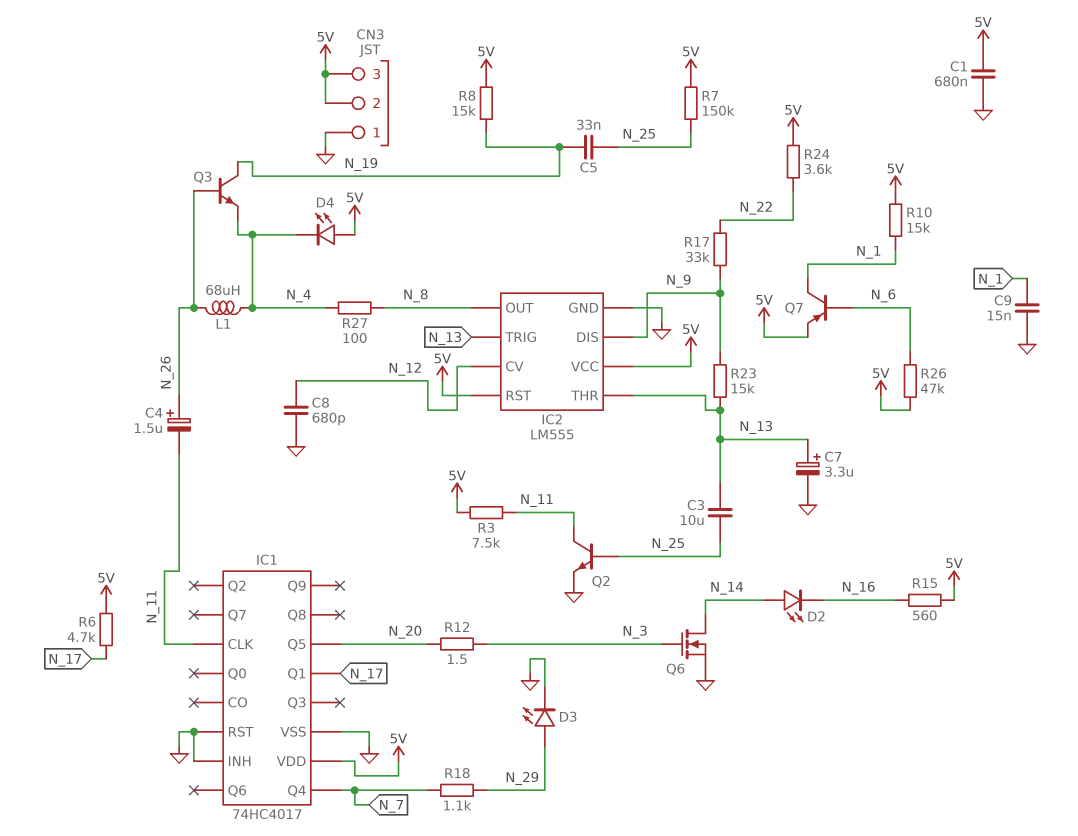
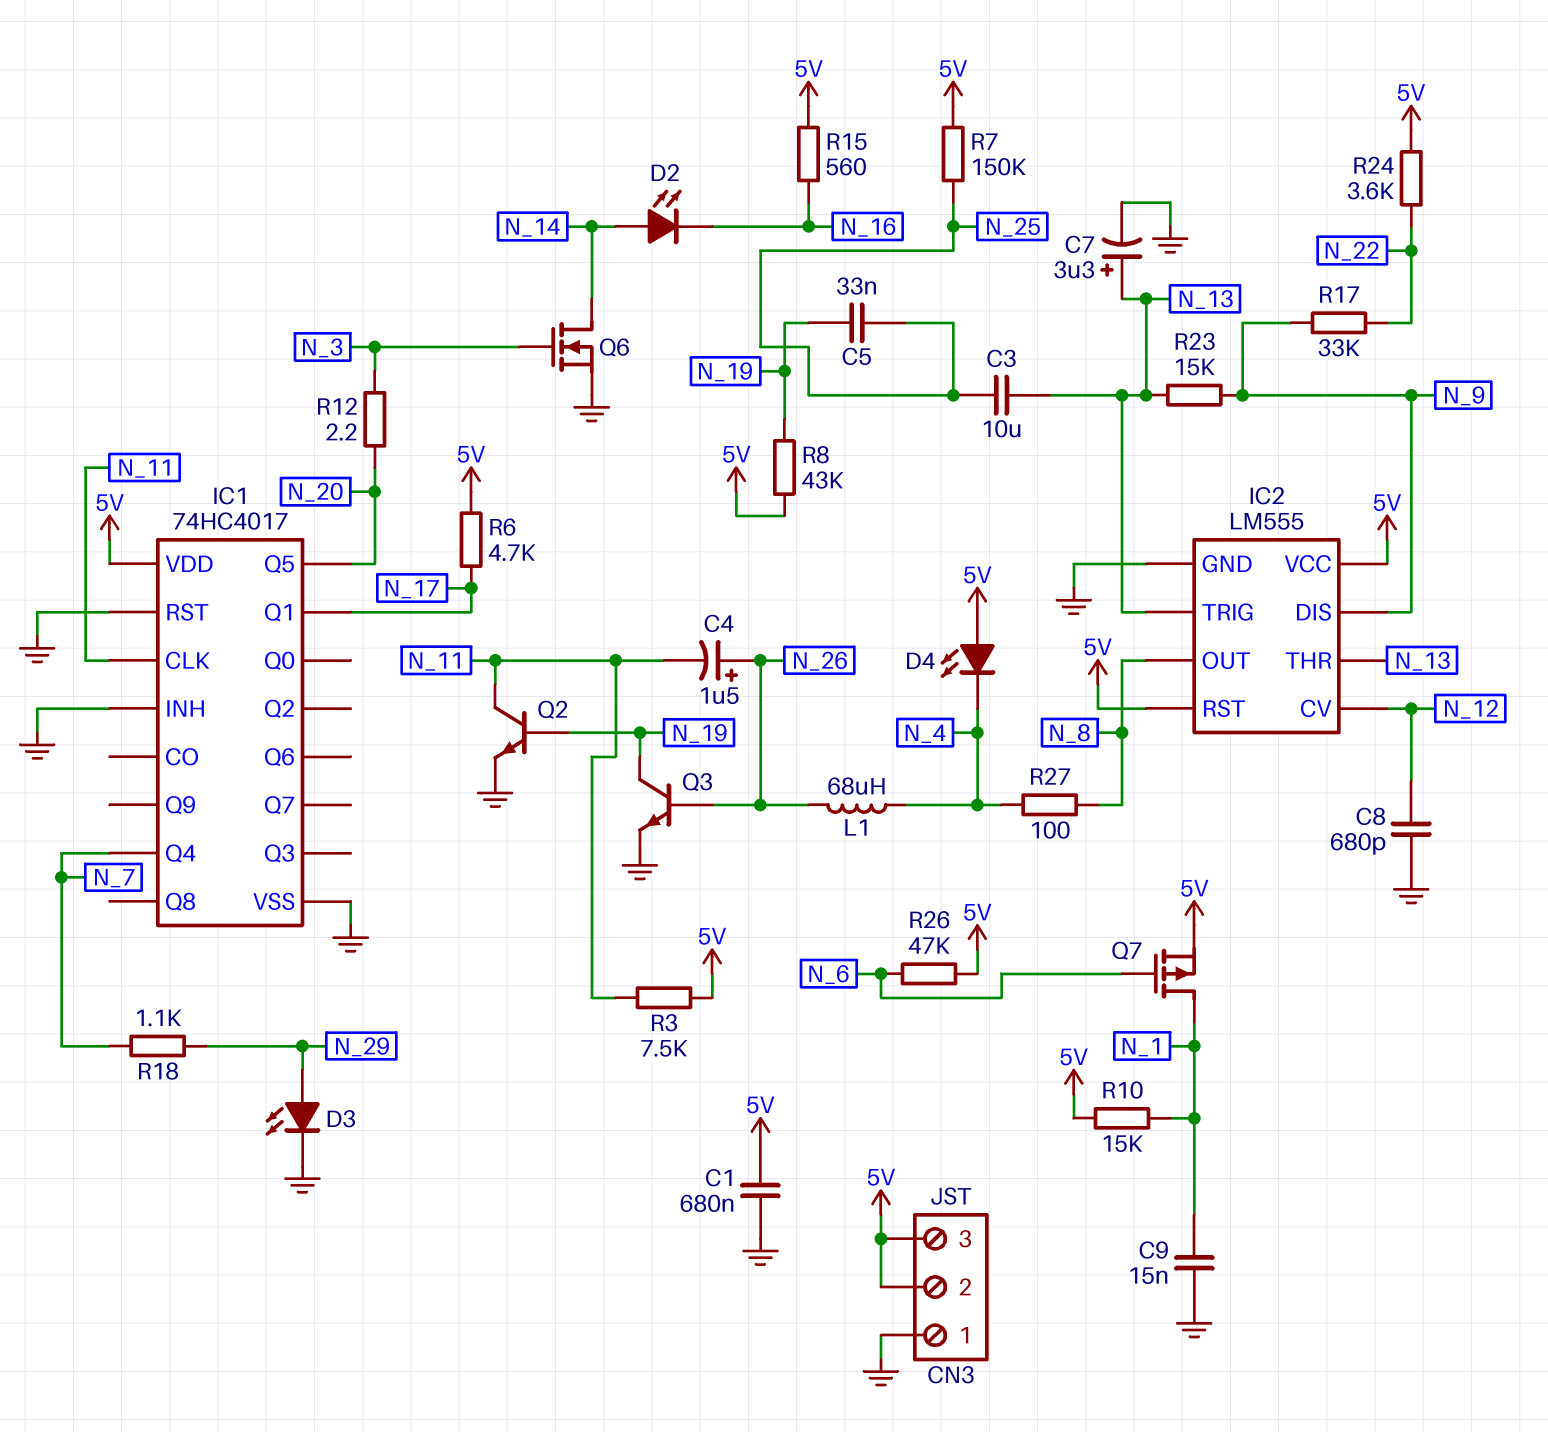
Q2: NPN (B N_25, C N_11, E GND) -> NPN (B N_19, C N_11, E GND)
Q3: NPN (B N_26, C N_19, E N_4) -> NPN (B N_26, C N_19, E GND)
Q7: PNP (B N_6, C N_1, E 5V) -> PMOS (G N_6, D N_1, S 5V)
R8: 15k (5V, N_19) -> 43k (5V, N_19)
R12: 1.5 (N_3, N_20) -> 2.2 (N_3, N_20)

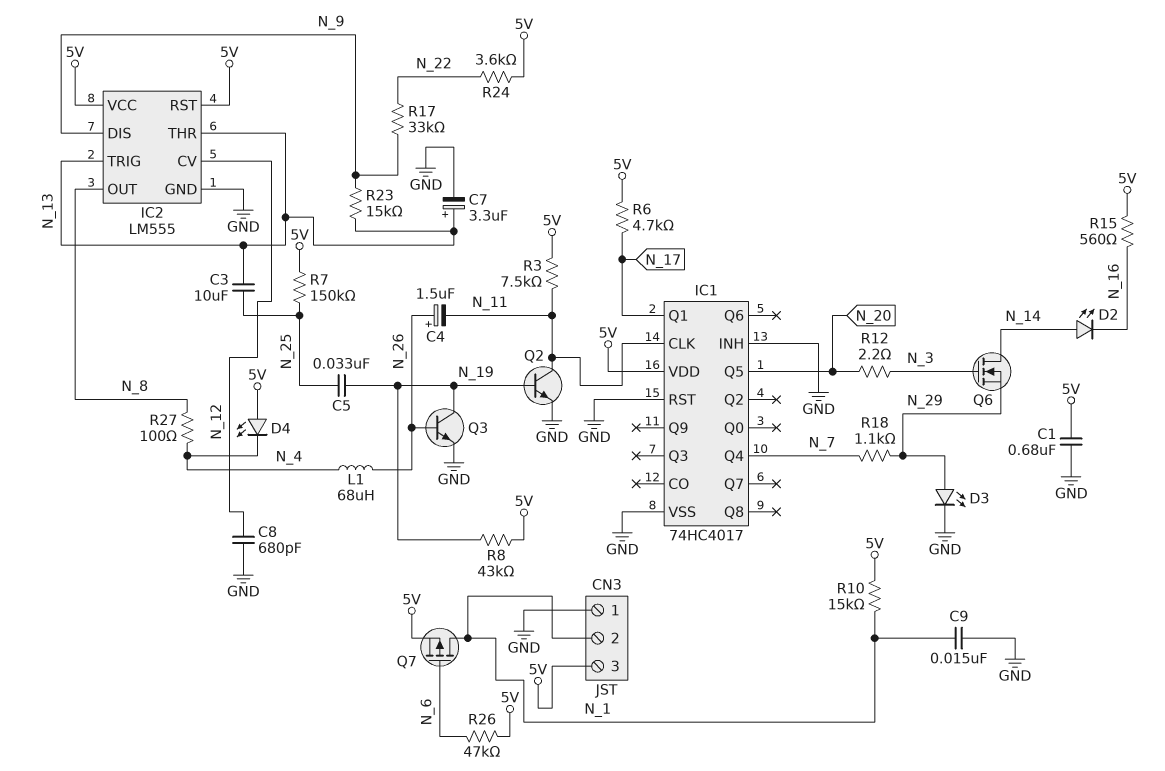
CN3 pin 2: 5V -> N_1
Q6: NMOS (G N_3, D N_14, S GND) -> NMOS (G N_3, D N_14, S N_29)

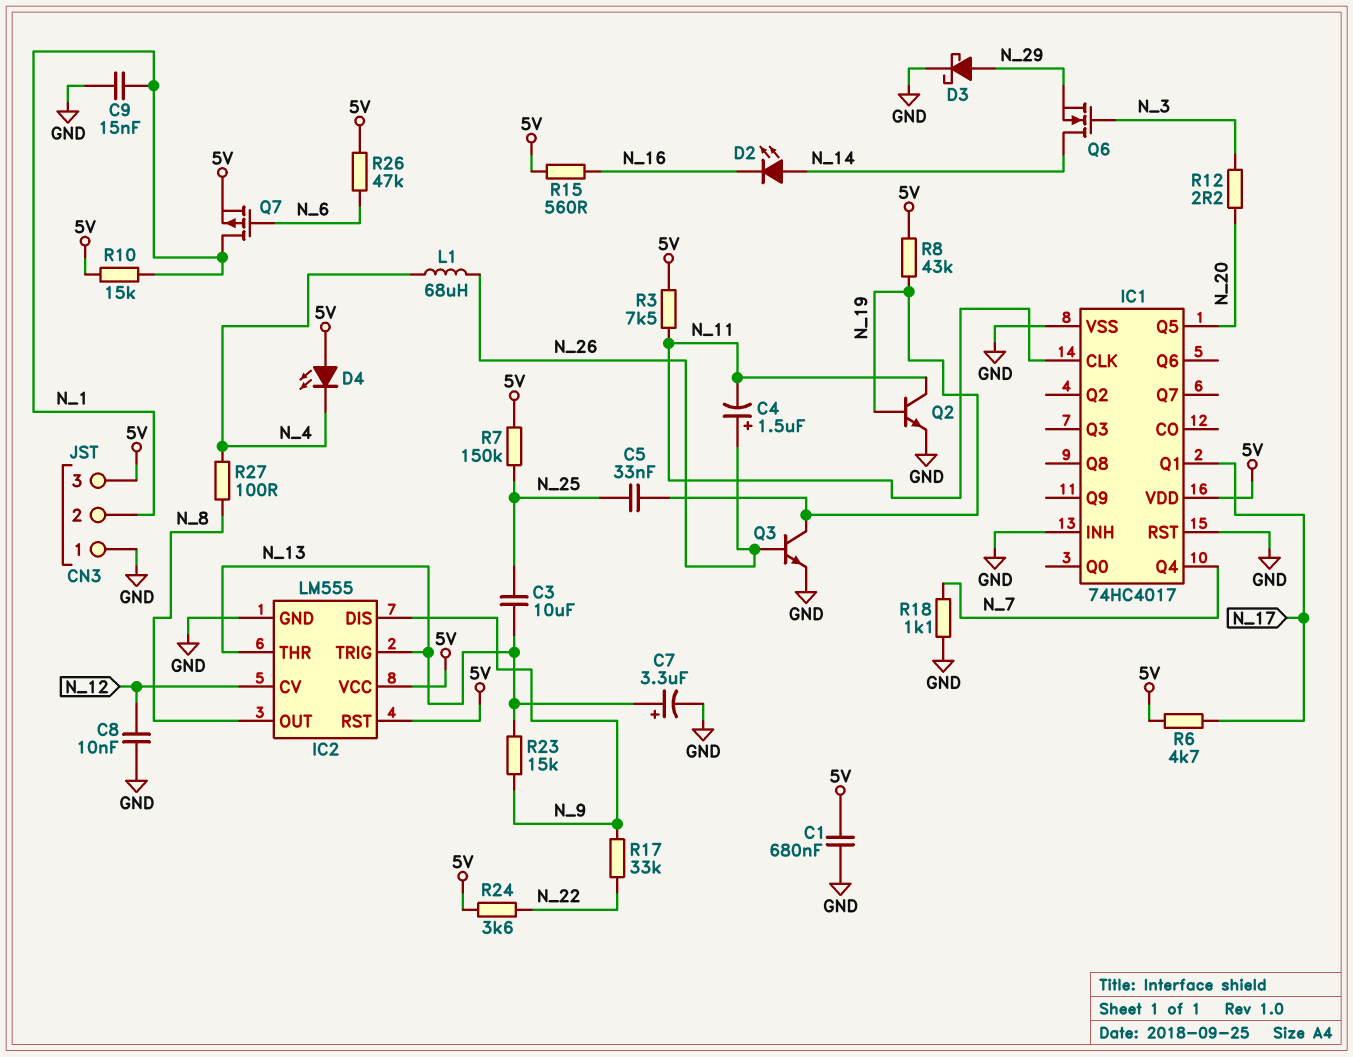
C8: 680pF (GND, N_12) -> 10nF (GND, N_12)
D3: LED (A N_29, K GND) -> schottky (A N_29, K GND)
R18: 1.1k (N_7, N_29) -> 1.1k (GND, N_7)

